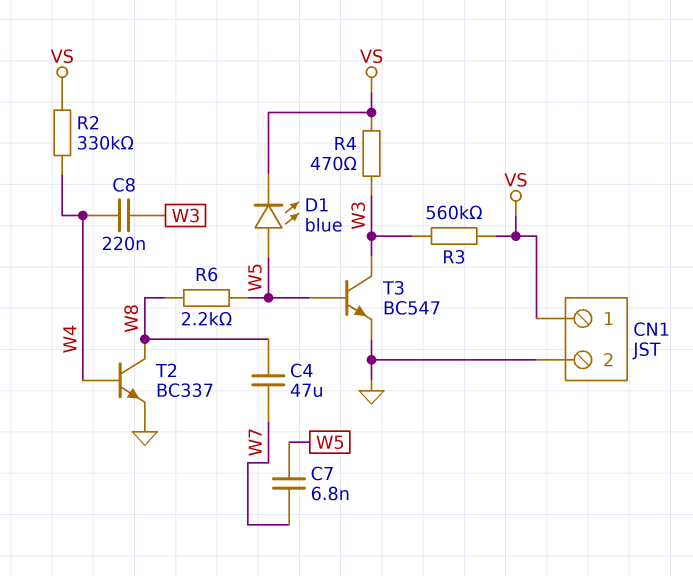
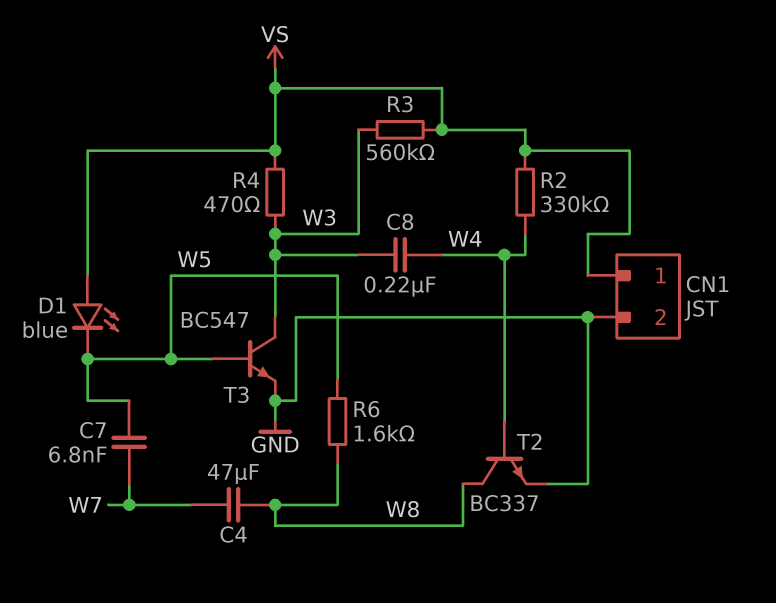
D1: LED blue (A W5, K VS) -> LED blue (A VS, K W5)
R6: 2.2k (W5, W8) -> 1.6k (W5, W8)

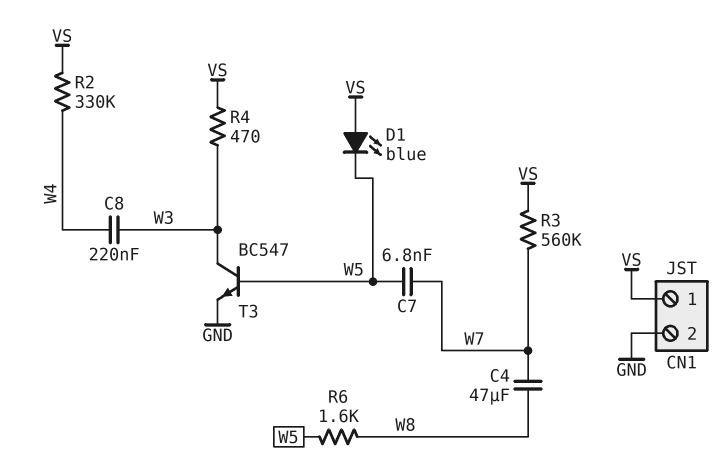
R3: 560k (VS, W3) -> 560k (VS, W7)
T2: NPN BC337 (B W4, C W8, E GND) -> none

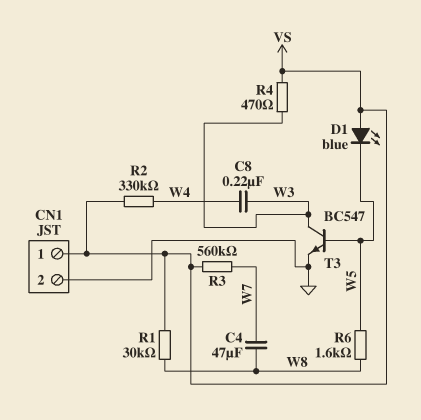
C7: 6.8nF (W5, W7) -> none
R1: none -> 30k (VS, W8)

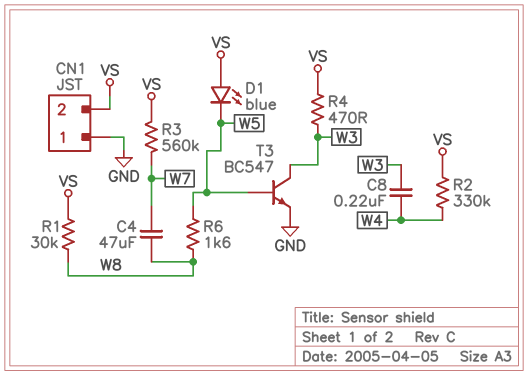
CN1 pin 1: VS -> GND
CN1 pin 2: GND -> VS

